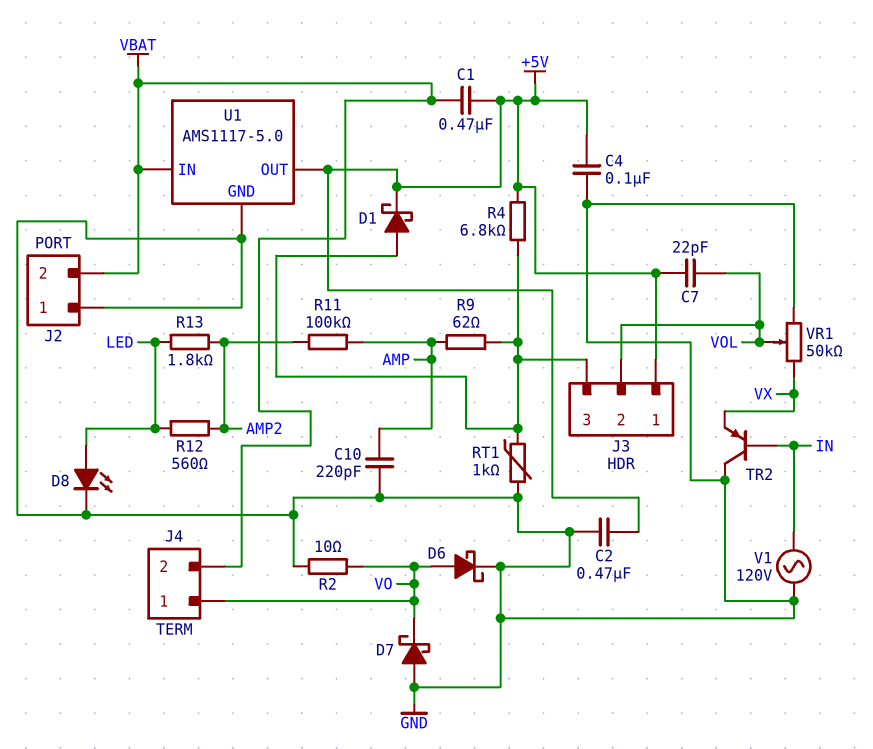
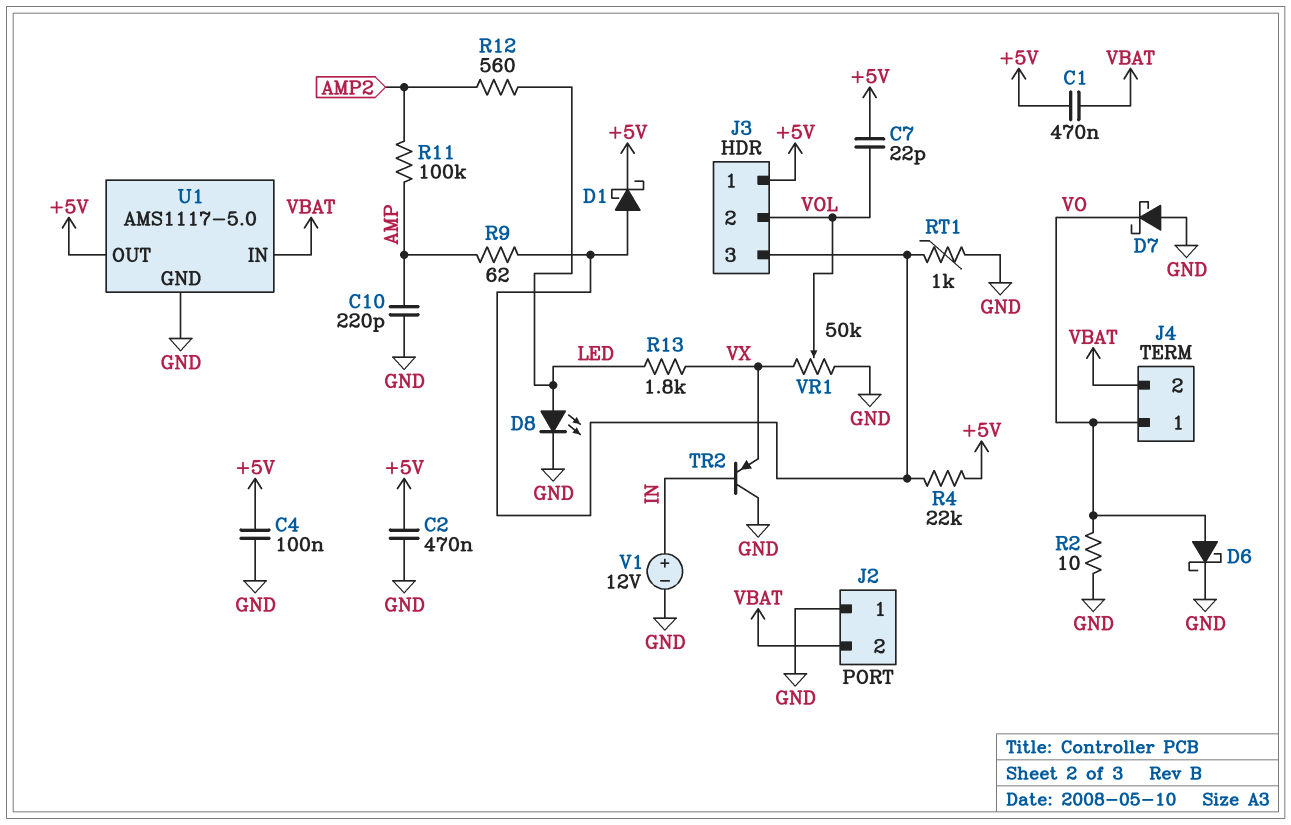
R4: 6.8k (+5V, J3/3) -> 22k (+5V, J3/3)
R13: 1.8k (AMP2, LED) -> 1.8k (LED, VX)
V1: AC 120V (GND, IN) -> 12V (plus IN, minus GND)

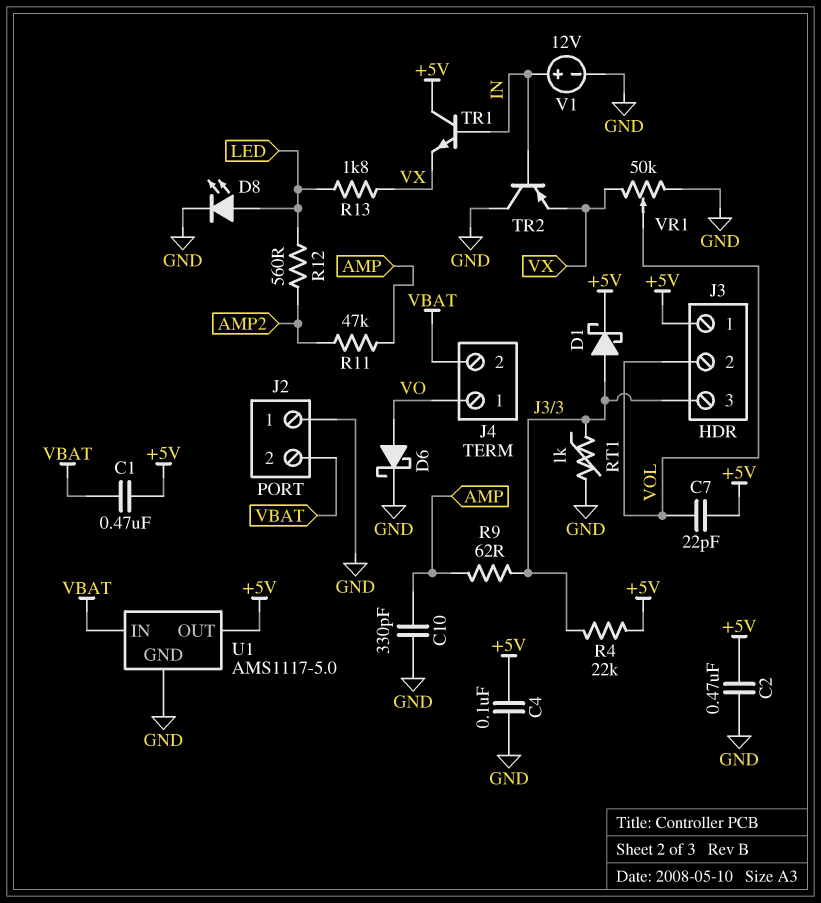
C10: 220pF (AMP, GND) -> 330pF (AMP, GND)
D7: schottky (A GND, K VO) -> none
R2: 10 (GND, VO) -> none
R11: 100k (AMP, AMP2) -> 47k (AMP, AMP2)
TR1: none -> NPN (B IN, C +5V, E VX)

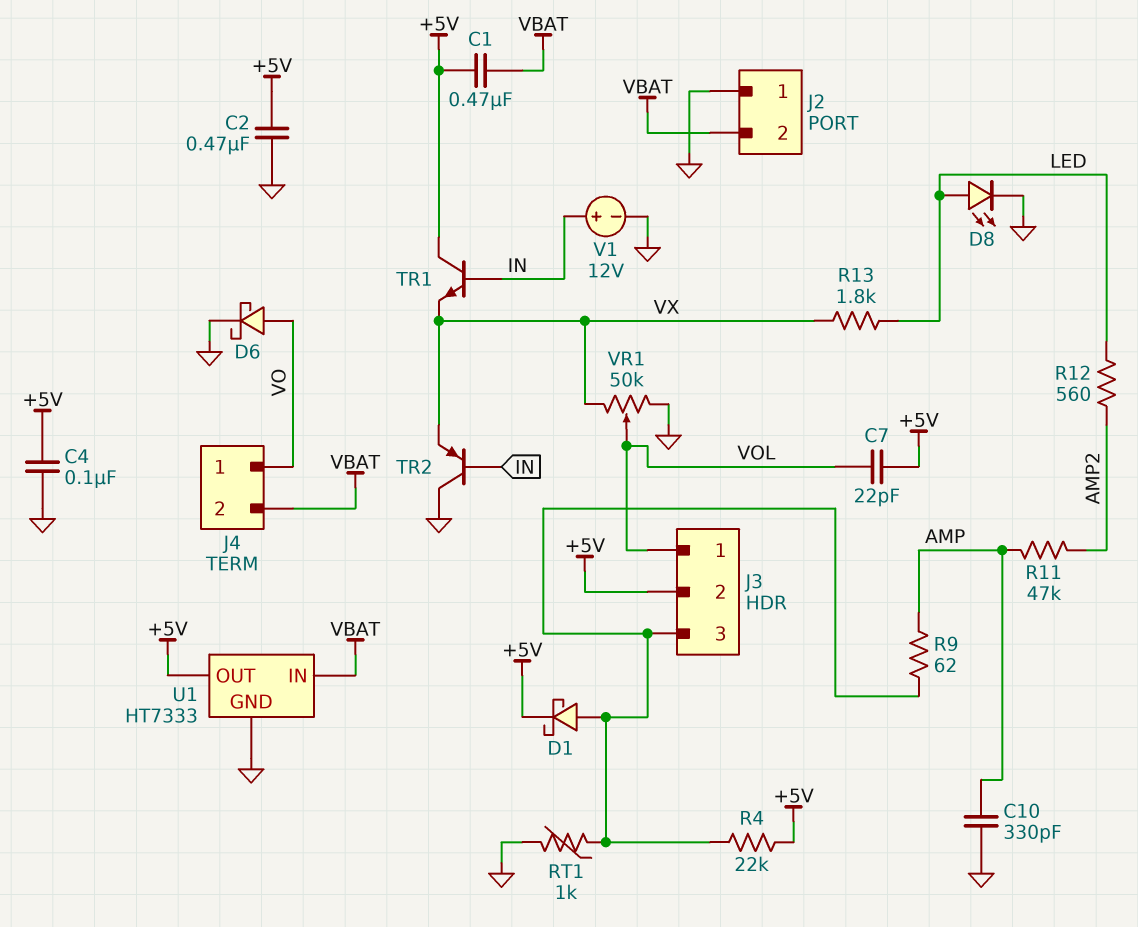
J3 pin 1: +5V -> VOL
J3 pin 2: VOL -> +5V
U1: AMS1117-5.0 -> HT7333

